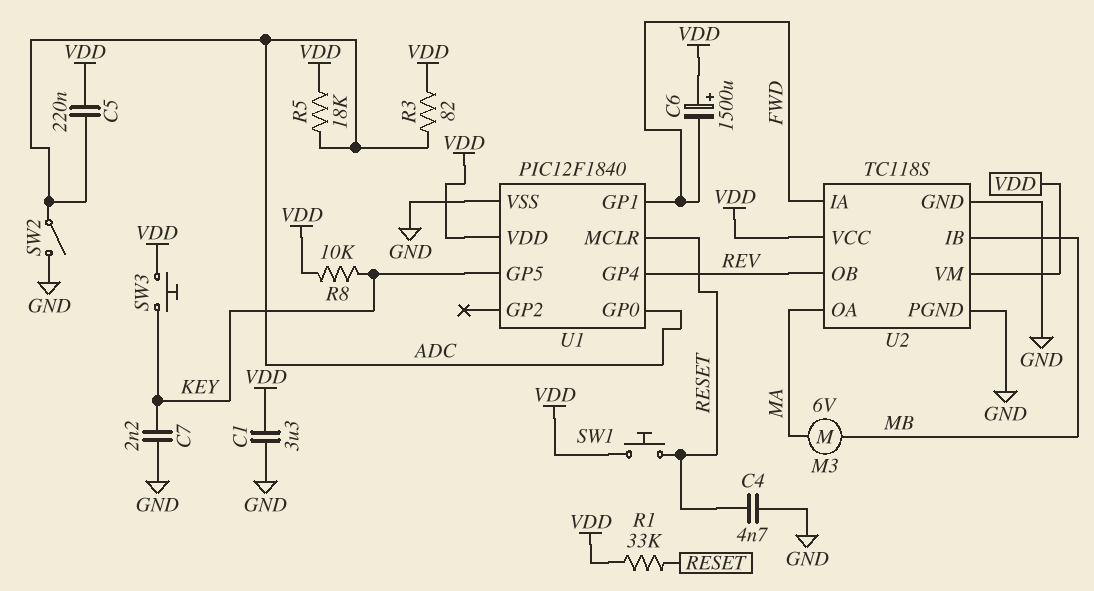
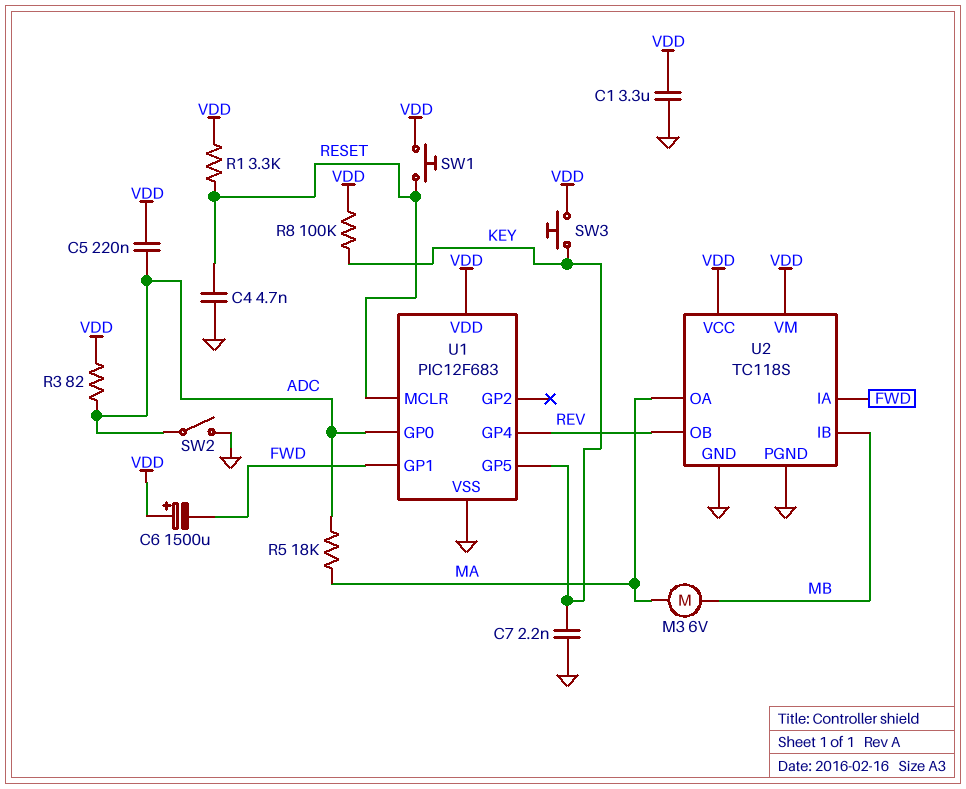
R1: 33k (RESET, VDD) -> 3.3k (RESET, VDD)
R5: 18k (ADC, VDD) -> 18k (ADC, MA)
R8: 10k (KEY, VDD) -> 100k (KEY, VDD)
U1: PIC12F1840 -> PIC12F683

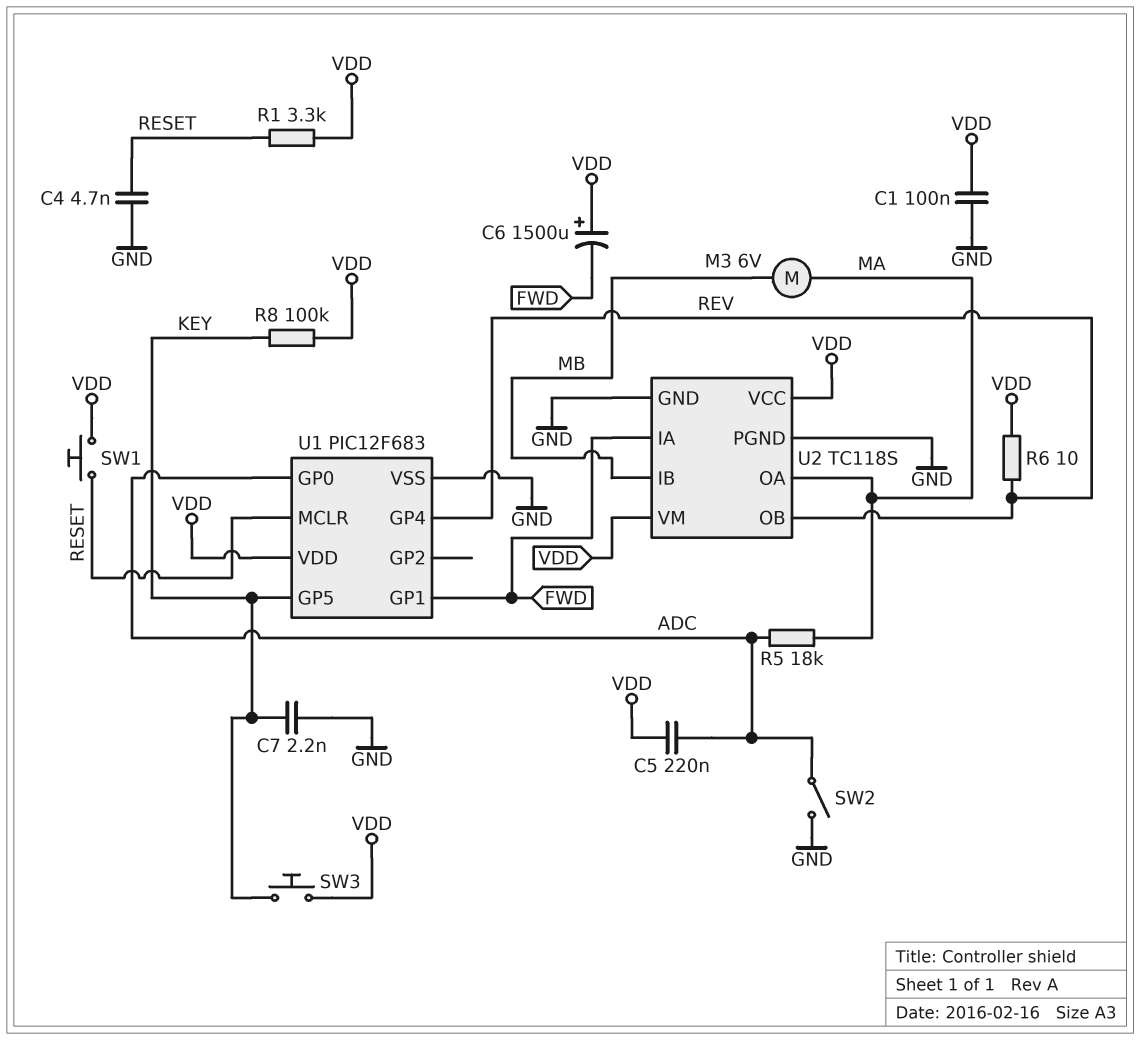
C1: 3.3uF (GND, VDD) -> 100nF (GND, VDD)
R3: 82 (ADC, VDD) -> none
R6: none -> 10 (REV, VDD)

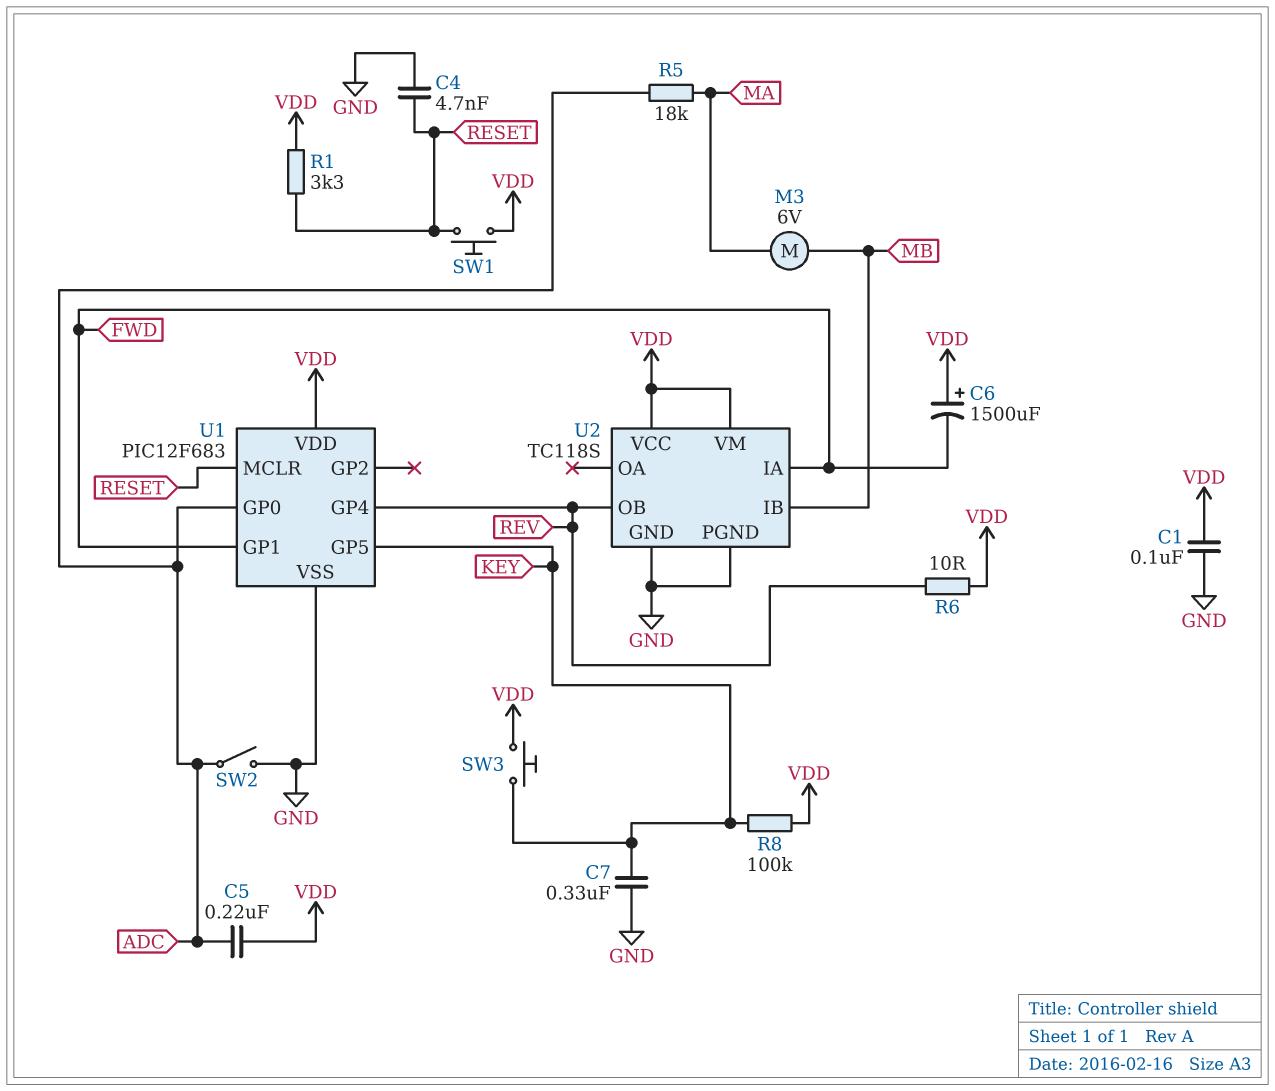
C7: 2.2nF (GND, KEY) -> 330nF (GND, KEY)
U2 pin OA: MA -> none

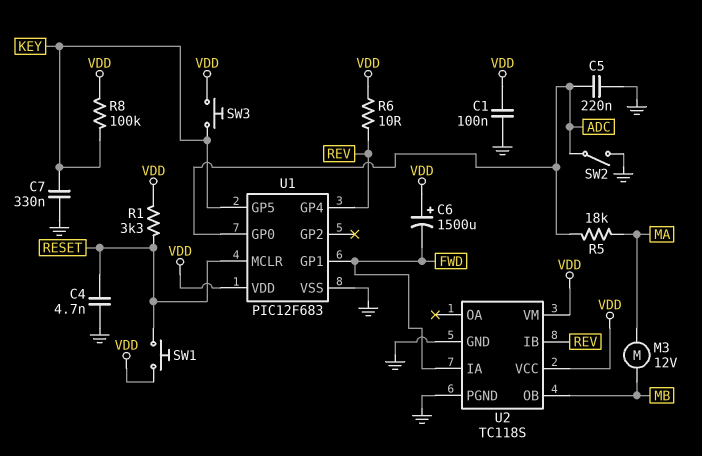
C5: 220nF (ADC, VDD) -> 220nF (ADC, GND)
M3: motor 6V (MA, MB) -> motor 12V (MA, MB)
U2 pin IB: MB -> REV
U2 pin OB: REV -> MB

